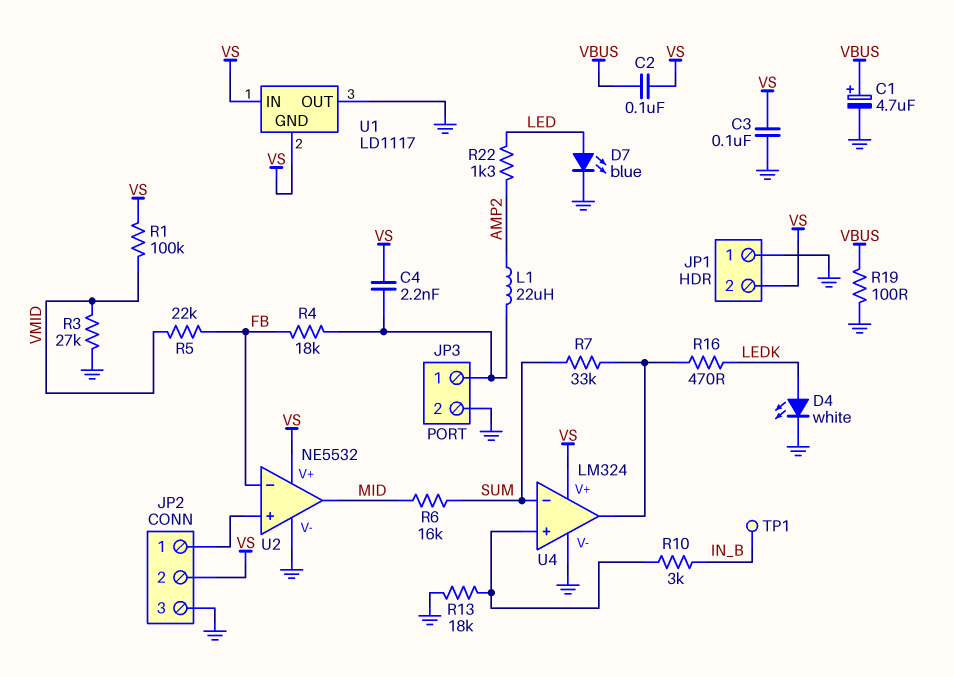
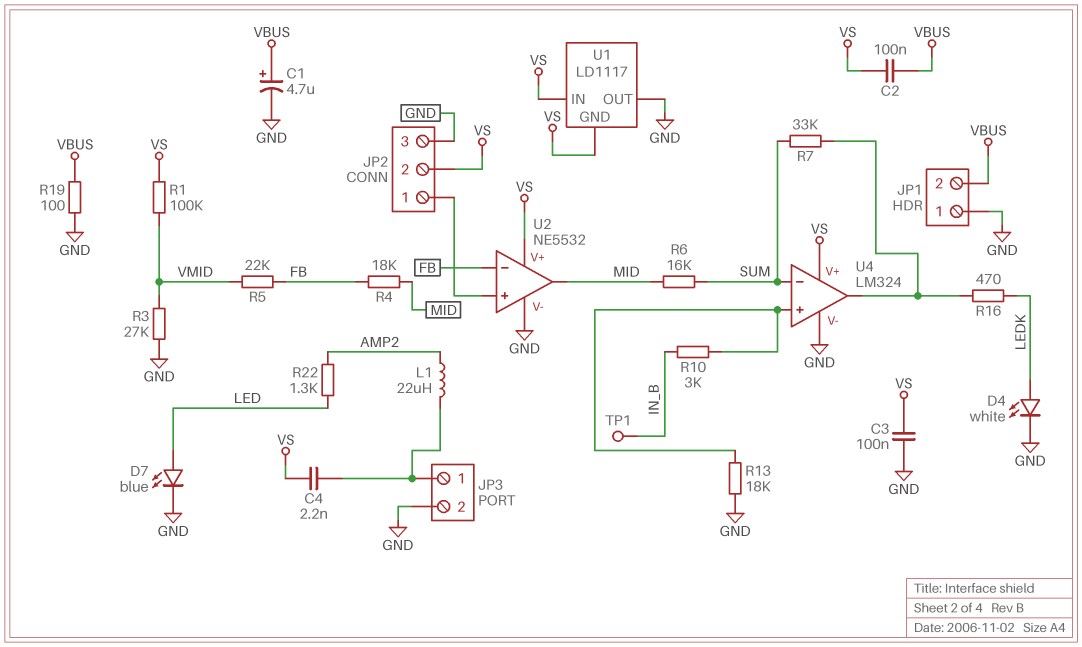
JP1 pin 2: VS -> VBUS
R4: 18k (FB, JP3/1) -> 18k (FB, MID)

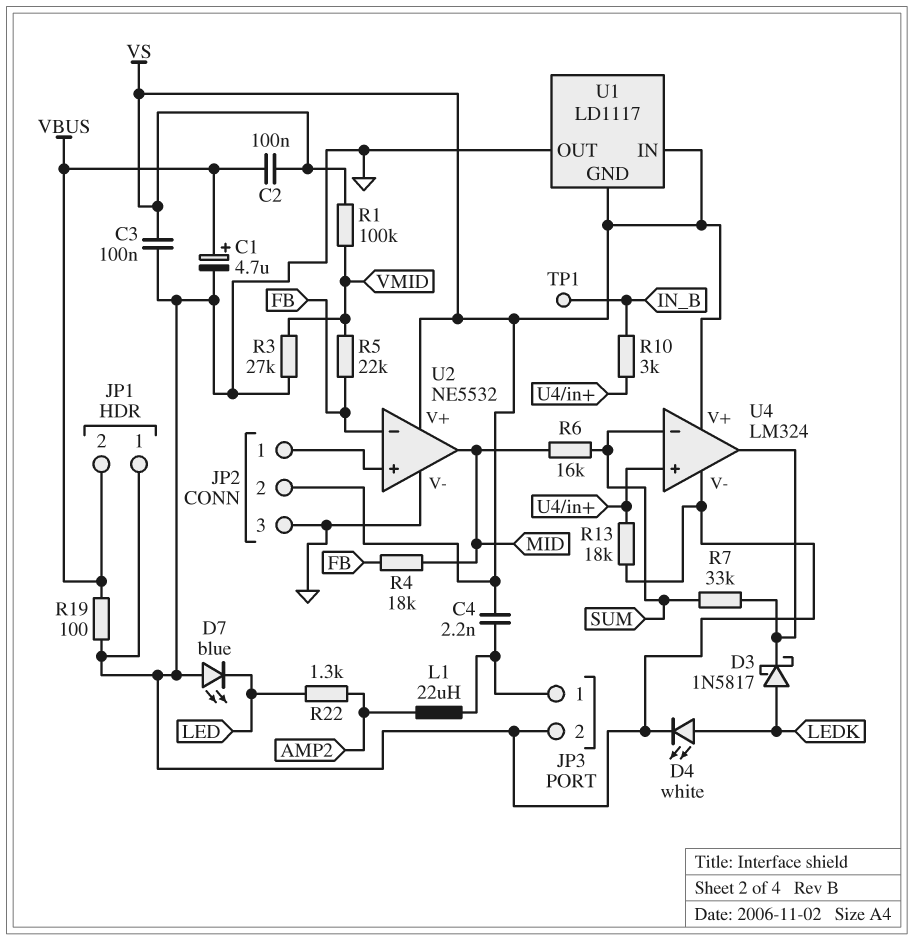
D3: none -> schottky 1N5817 (A LEDK, K U4/out)
D7: LED blue (A LED, K GND) -> LED blue (A GND, K LED)
R16: 470 (LEDK, U4/out) -> none

